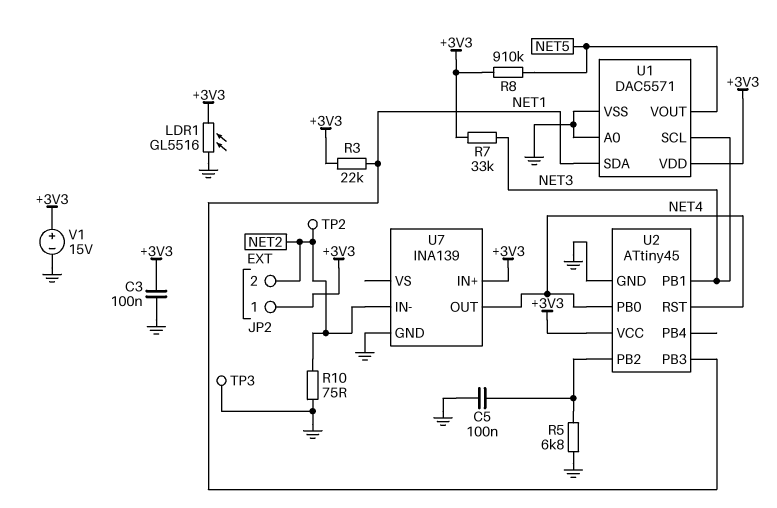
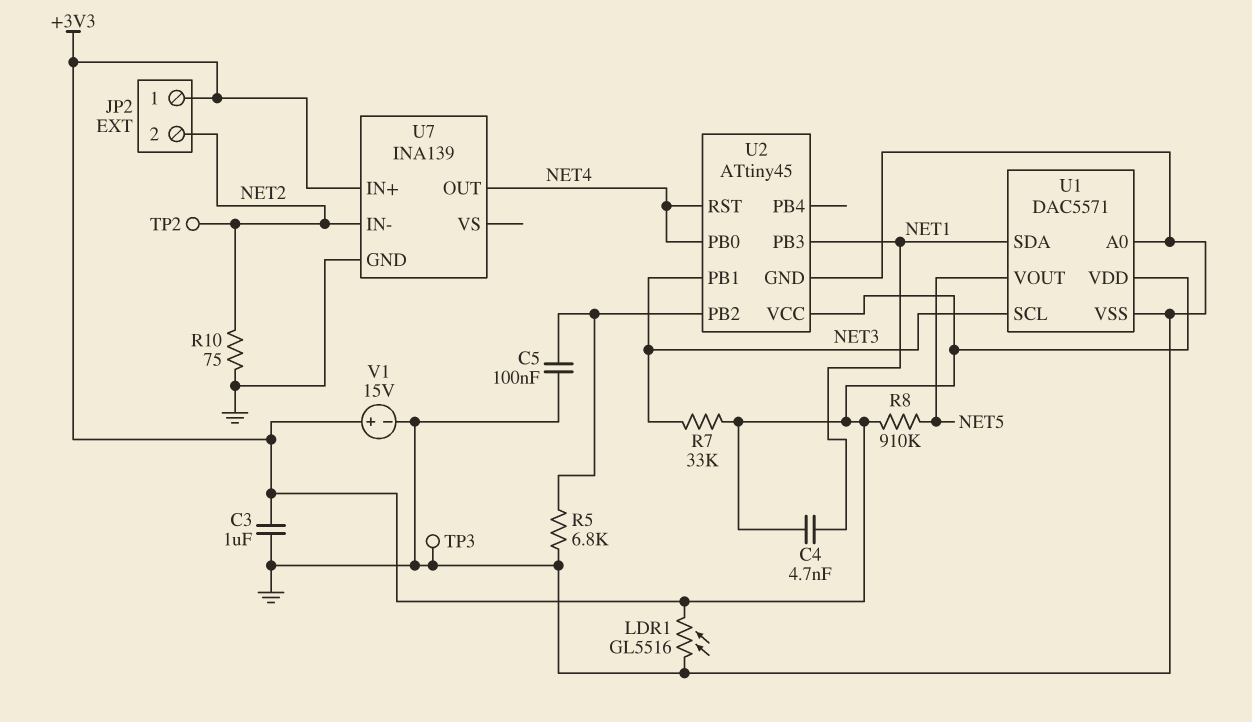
C3: 100nF (+3V3, GND) -> 1uF (+3V3, GND)
C4: none -> 4.7nF (+3V3, NET1)
R3: 22k (+3V3, NET1) -> none

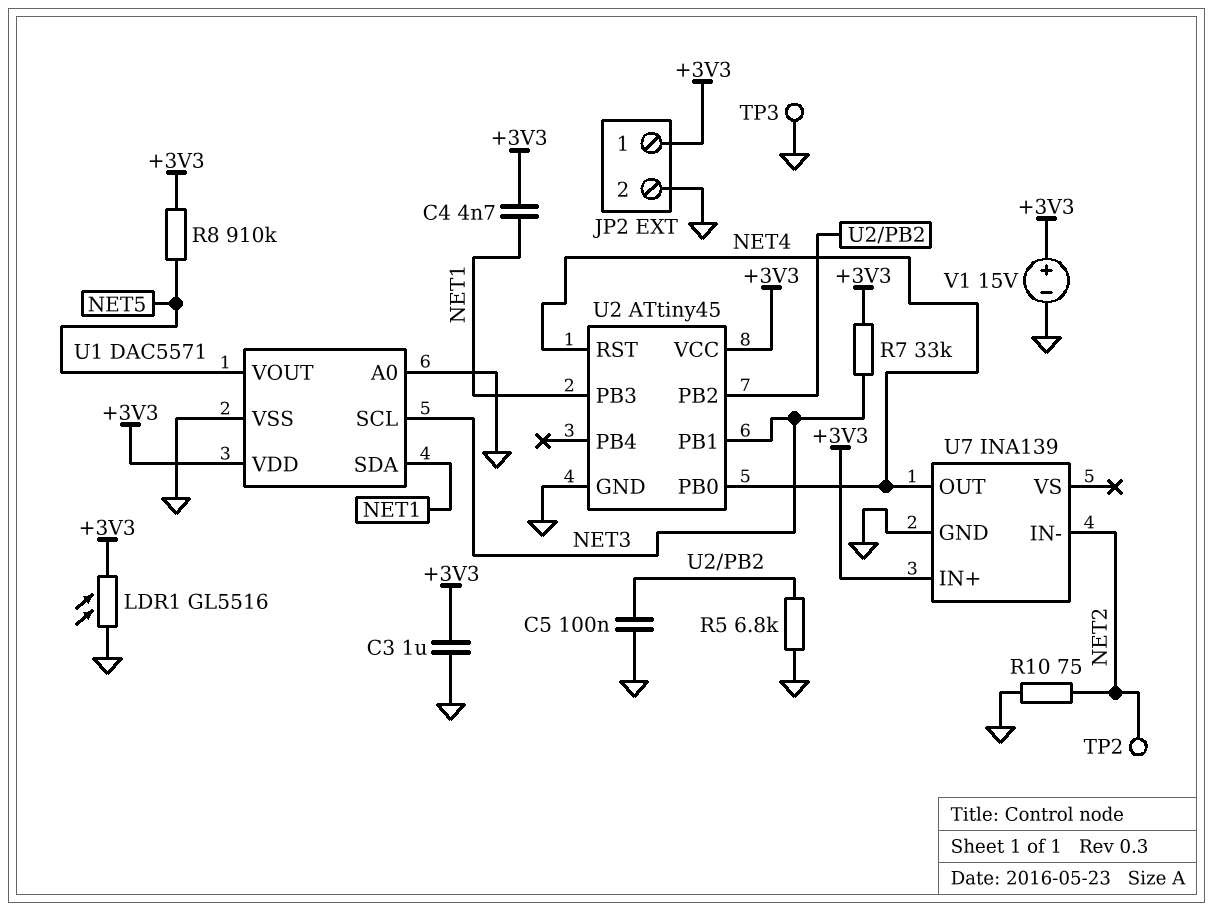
JP2 pin 2: NET2 -> GND

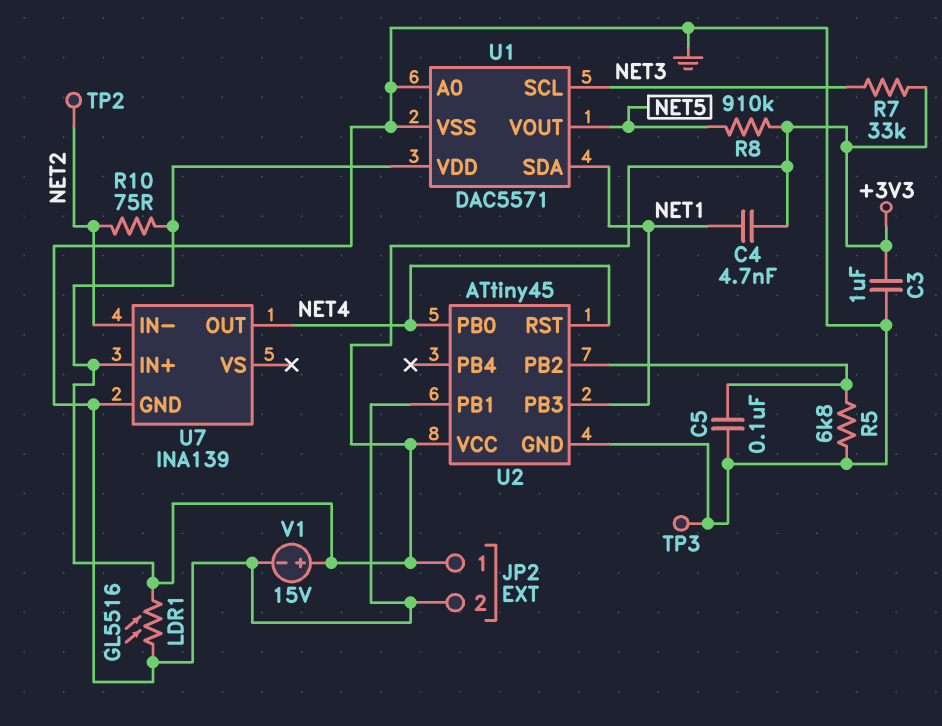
R10: 75 (GND, NET2) -> 75 (+3V3, NET2)
U2 pin PB1: NET3 -> GND

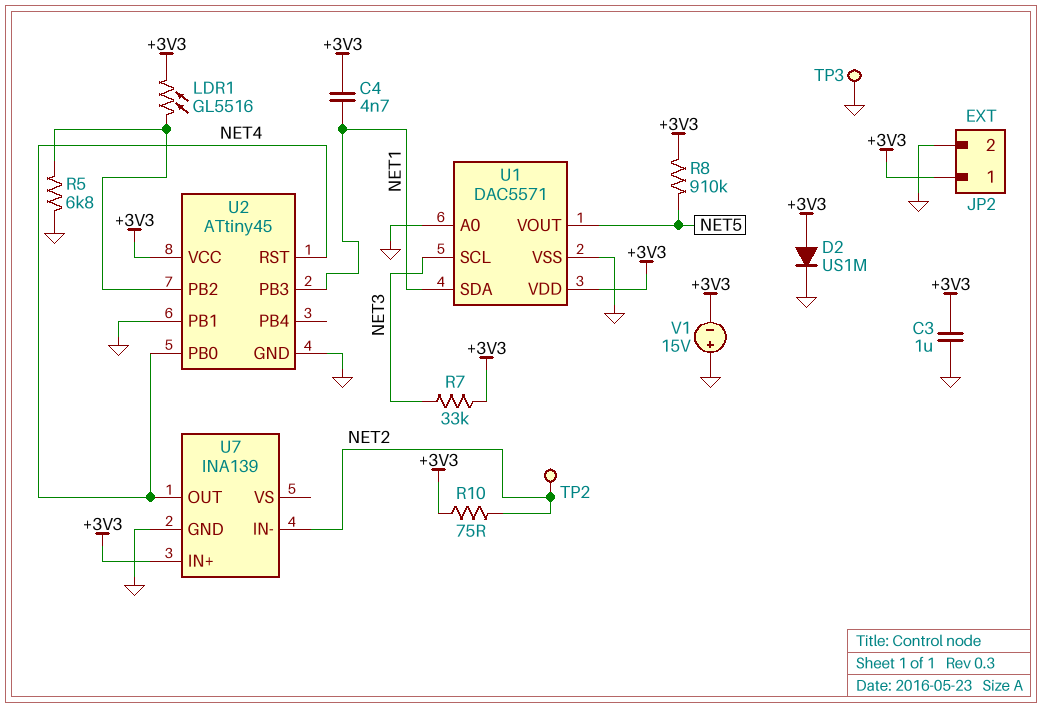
C5: 100nF (GND, U2/PB2) -> none
D2: none -> diode US1M (A +3V3, K GND)
LDR1: GL5516 (+3V3, GND) -> GL5516 (+3V3, U2/PB2)
V1: 15V (plus +3V3, minus GND) -> 15V (plus GND, minus +3V3)

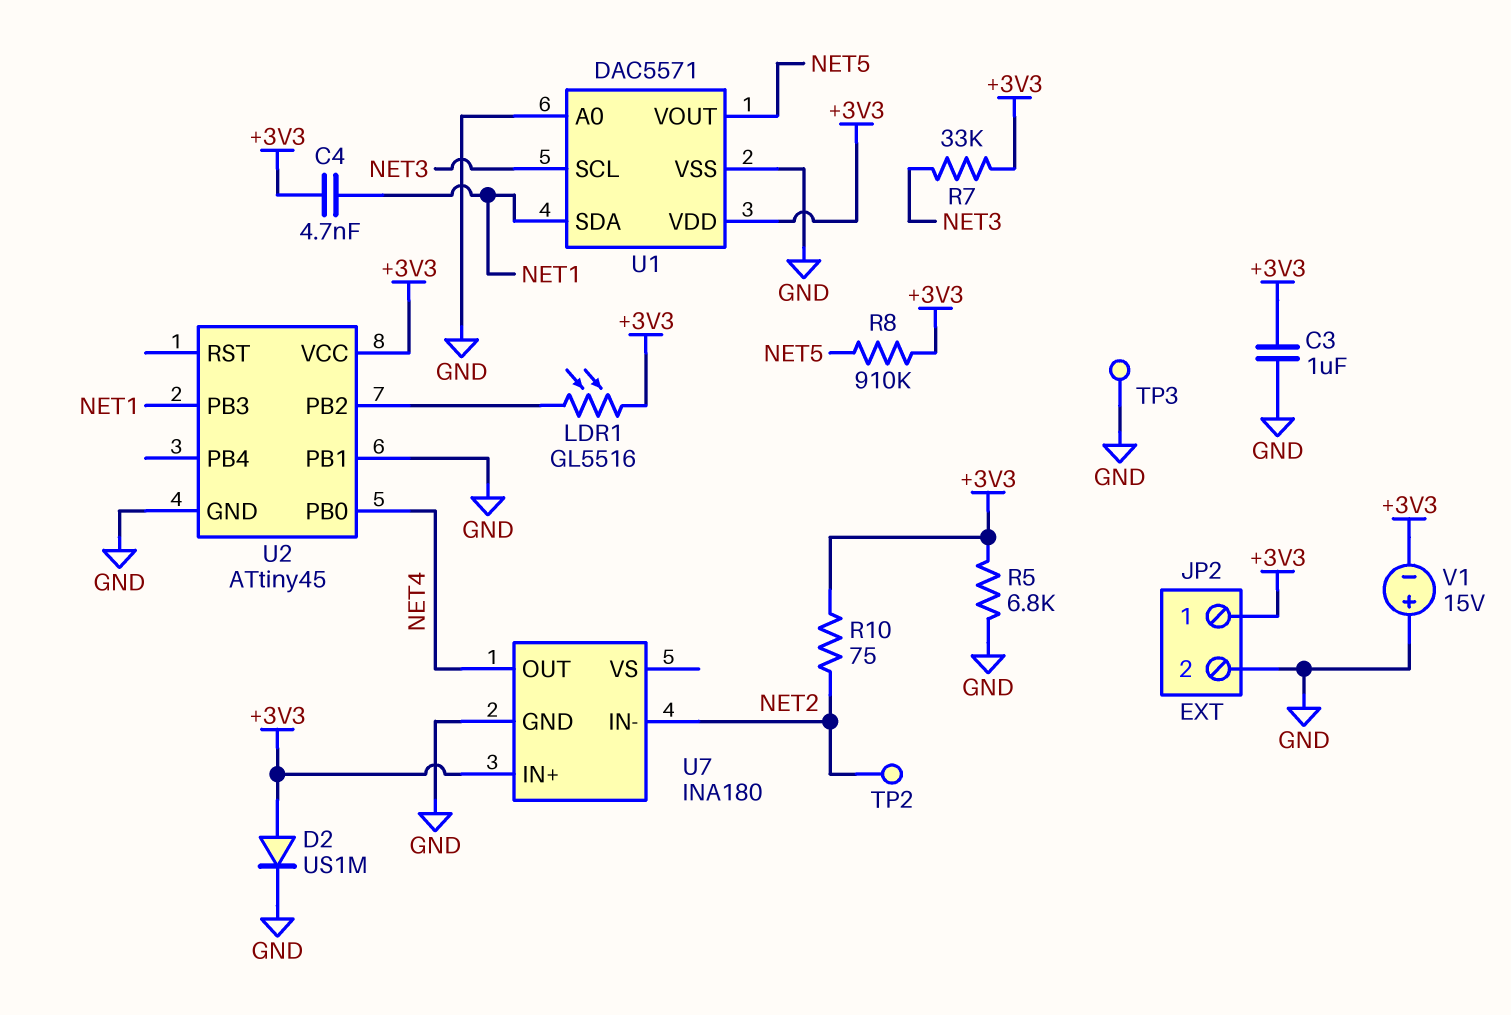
R5: 6.8k (GND, U2/PB2) -> 6.8k (+3V3, GND)
U2 pin RST: NET4 -> none
U7: INA139 -> INA180

